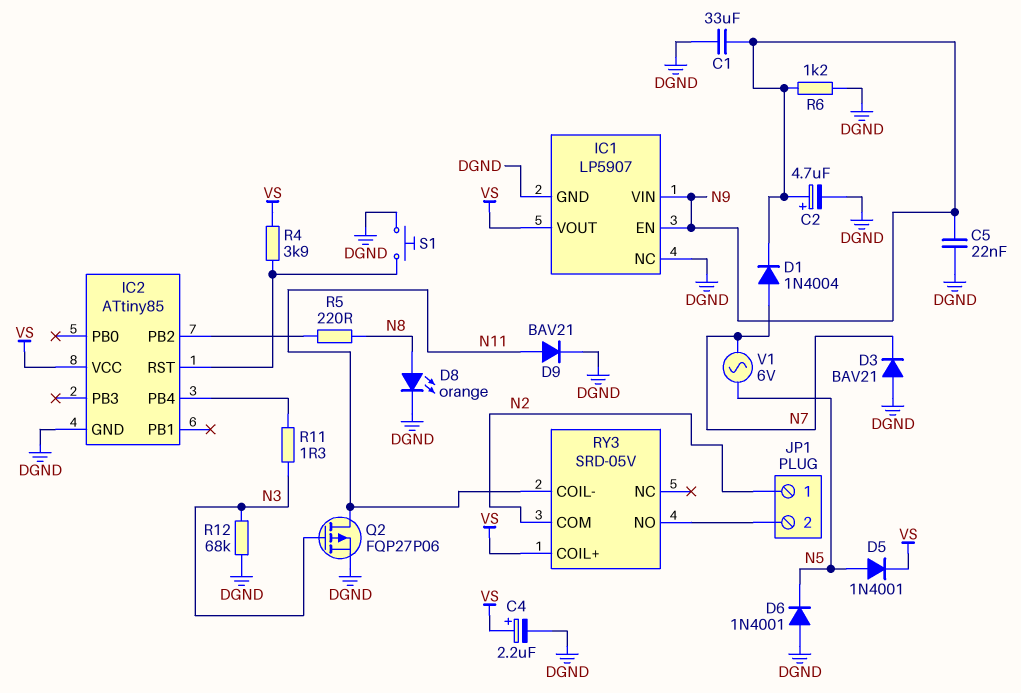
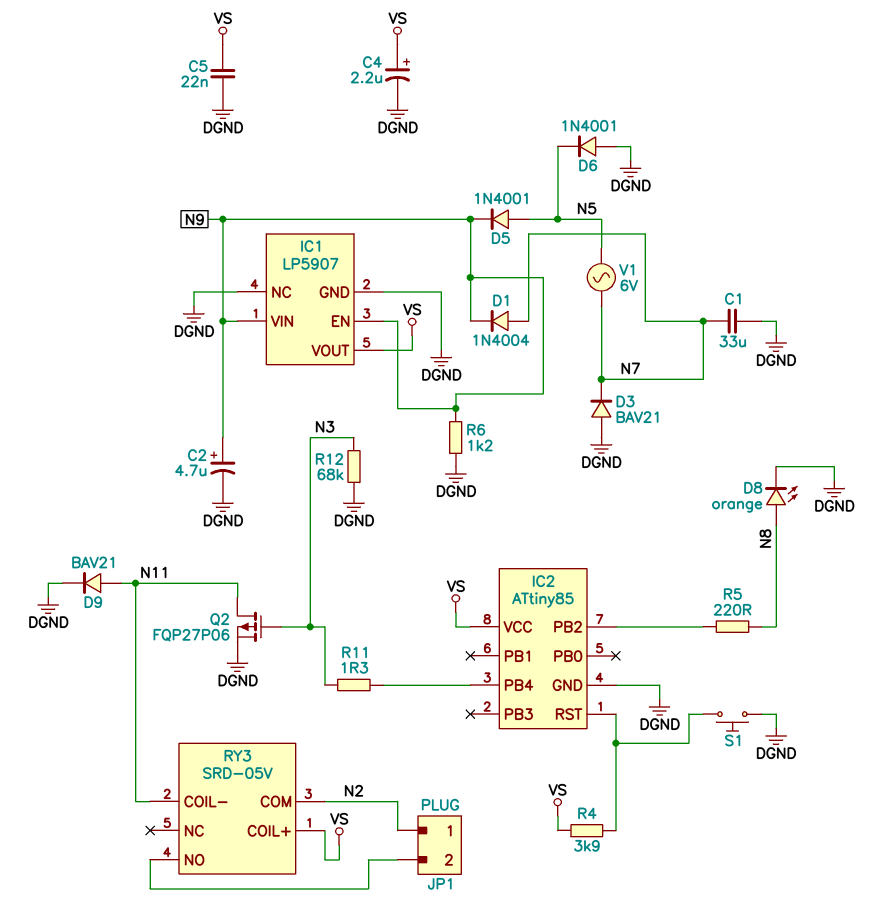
C1: 33uF (DGND, N9) -> 33uF (DGND, N7)
C5: 22nF (DGND, N9) -> 22nF (DGND, VS)
D5: diode 1N4001 (A N5, K VS) -> diode 1N4001 (A N5, K N9)

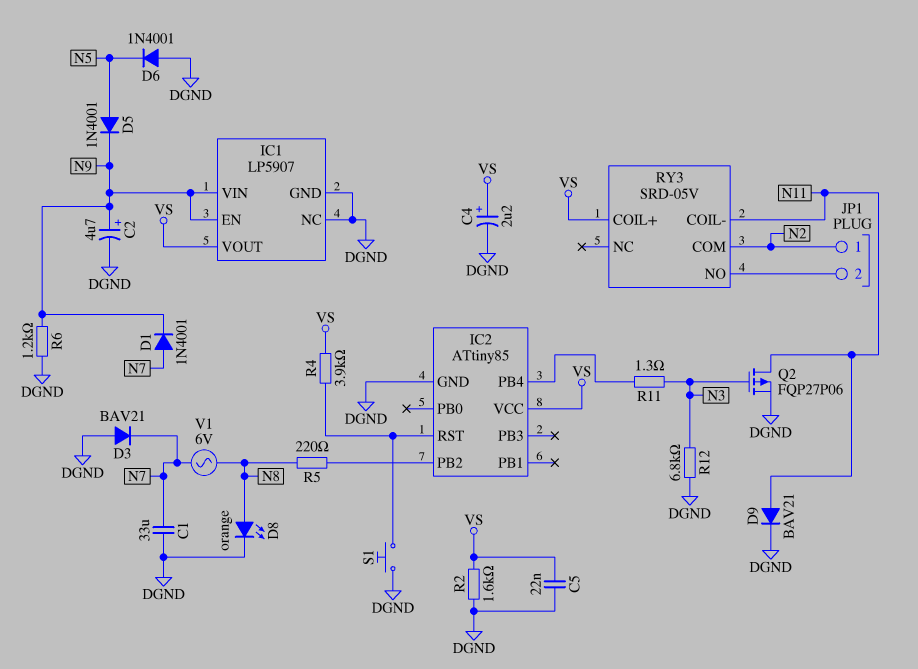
D1: diode 1N4004 (A N7, K N9) -> diode 1N4001 (A N7, K N9)
R2: none -> 1.6k (DGND, VS)
R12: 68k (DGND, N3) -> 6.8k (DGND, N3)
V1: AC 6V (N5, N7) -> AC 6V (N7, N8)

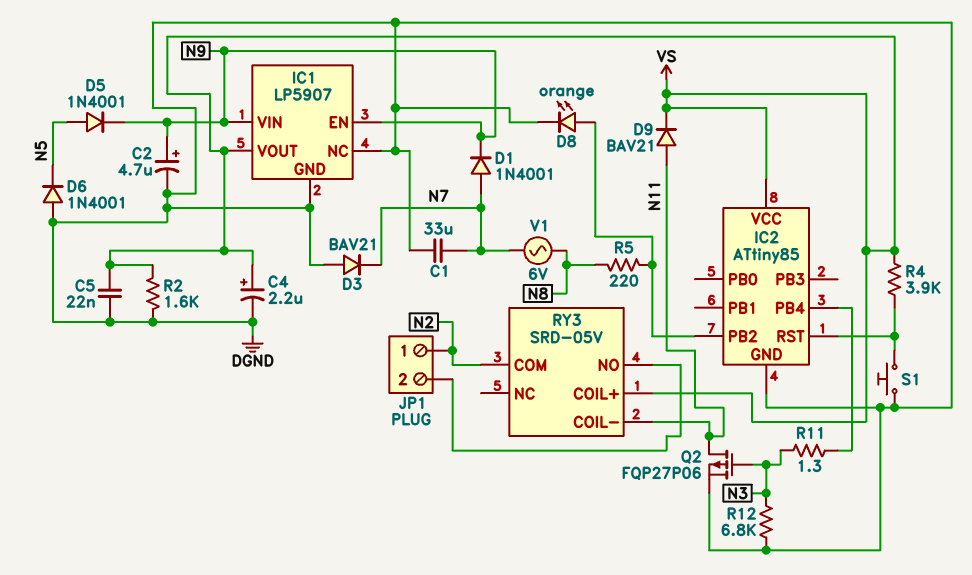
D8: LED orange (A N8, K DGND) -> LED orange (A IC2/PB2, K DGND)
D9: diode BAV21 (A N11, K DGND) -> diode BAV21 (A N11, K VS)
R6: 1.2k (DGND, N9) -> none

